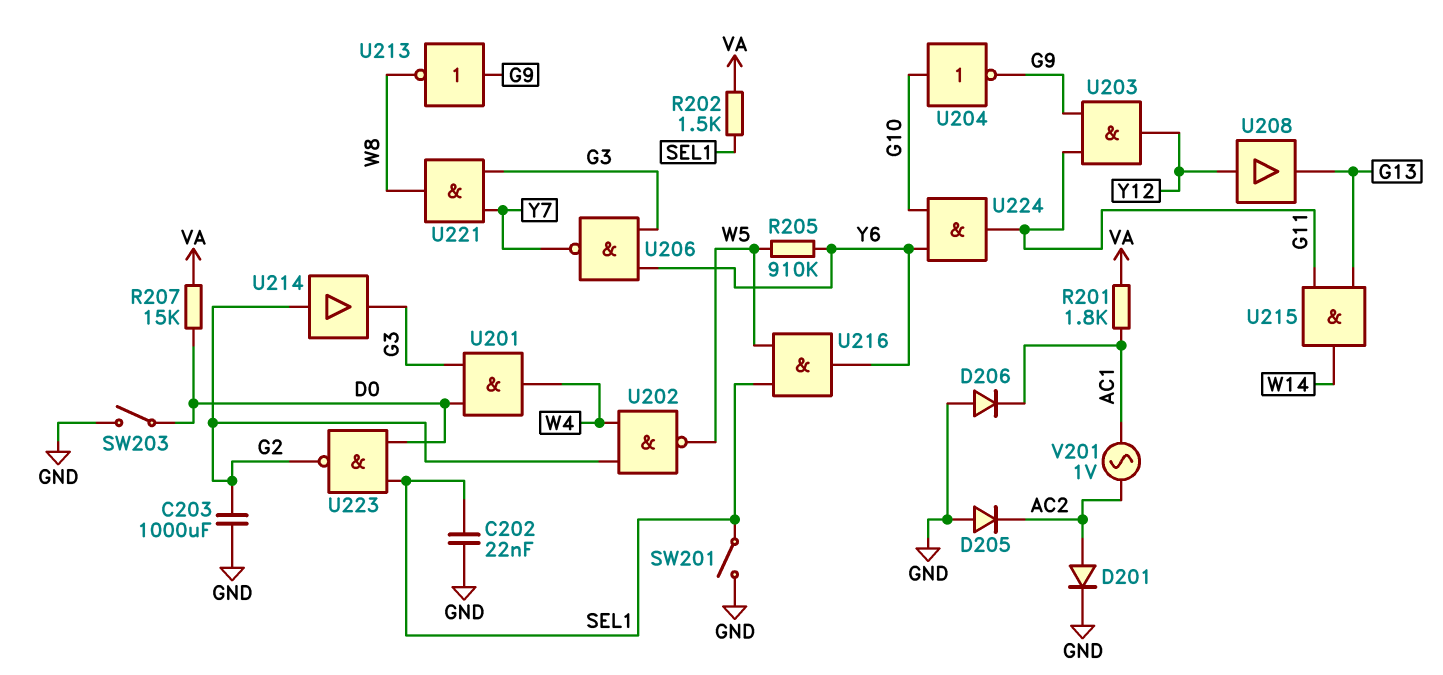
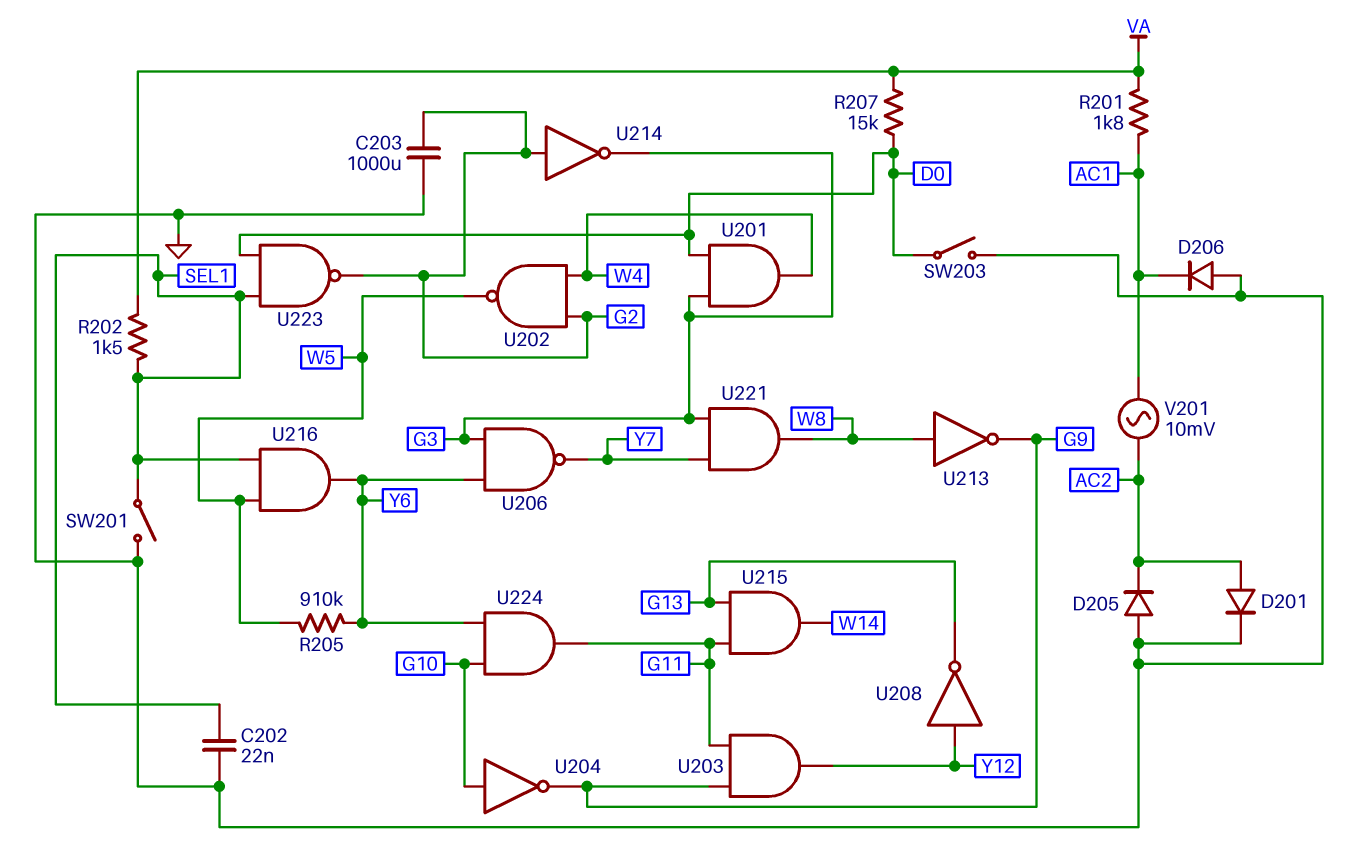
U208: buffer (in Y12, out G13) -> NOT (in Y12, out G13)
U213: NOT (in G9, out W8) -> NOT (in W8, out G9)
U214: buffer (in G2, out G3) -> NOT (in G2, out G3)
V201: AC 1V (AC1, AC2) -> AC 10mV (AC1, AC2)

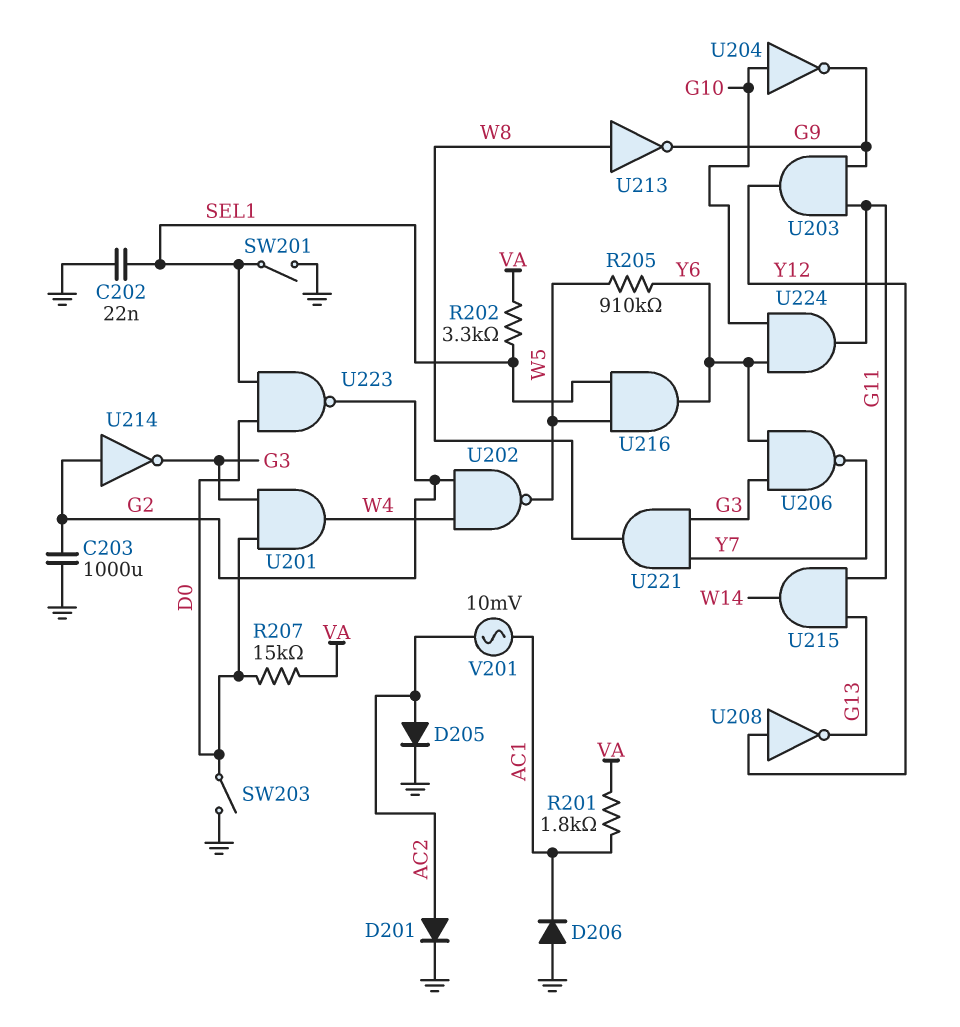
D205: diode (A GND, K AC2) -> diode (A AC2, K GND)
R202: 1.5k (SEL1, VA) -> 3.3k (SEL1, VA)

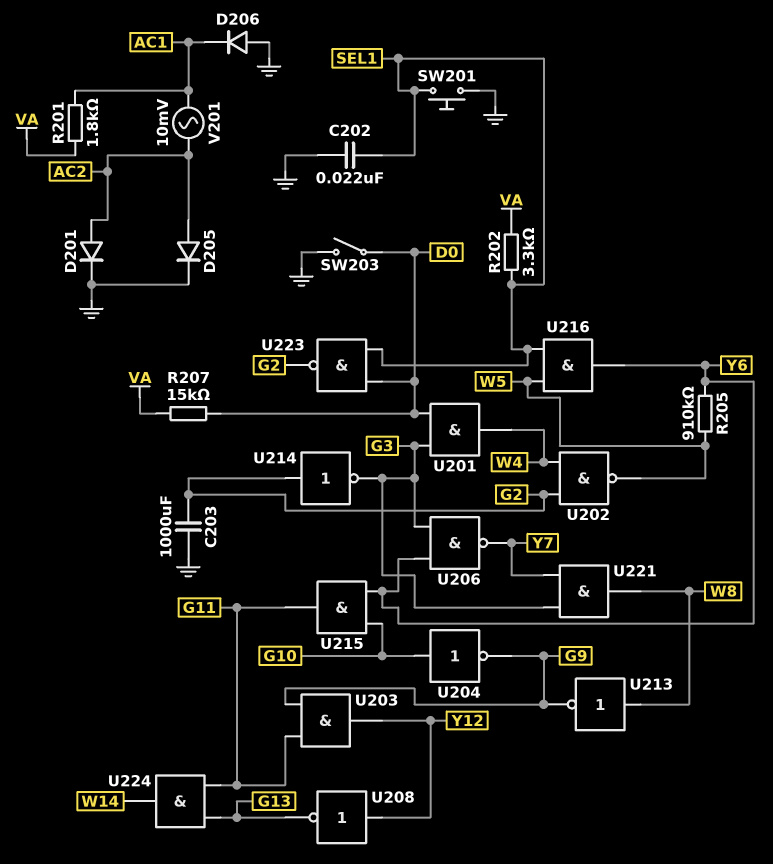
SW201: switch (GND, SEL1) -> button (GND, SEL1)
U215: AND (in G11, in G13, out W14) -> AND (in G10, in Y6, out G11)
U224: AND (in G10, in Y6, out G11) -> AND (in G11, in G13, out W14)

